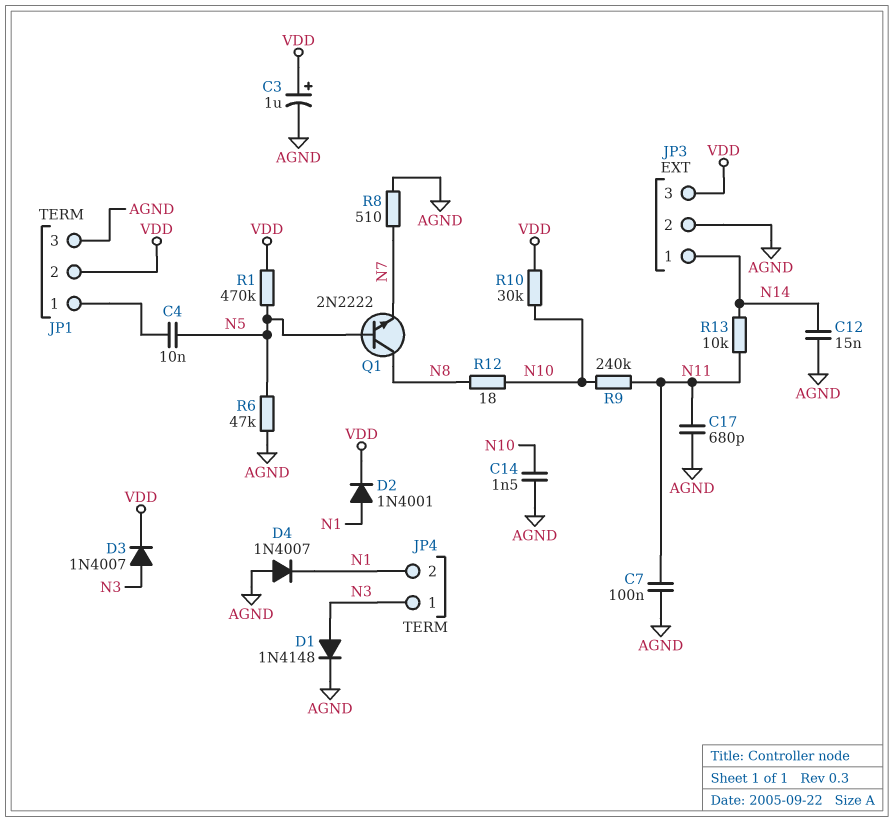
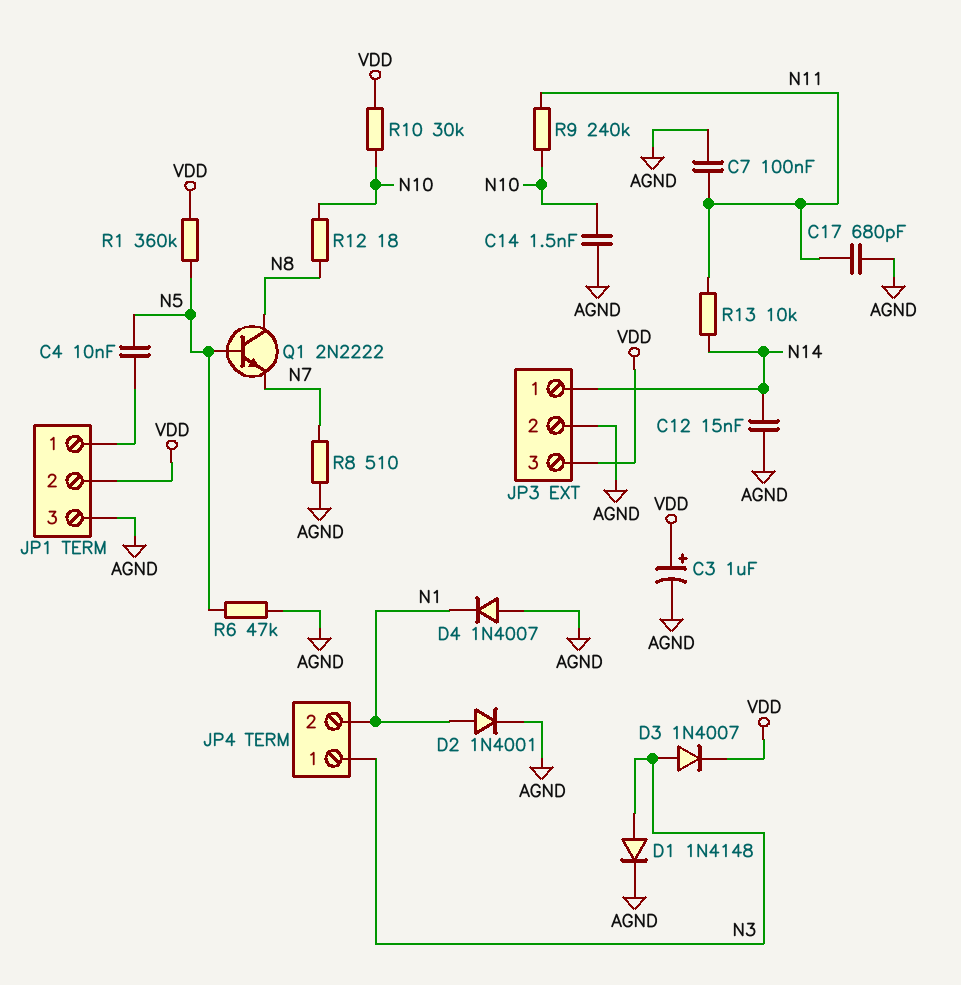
D2: diode 1N4001 (A N1, K VDD) -> diode 1N4001 (A N1, K AGND)
R1: 470k (N5, VDD) -> 360k (N5, VDD)

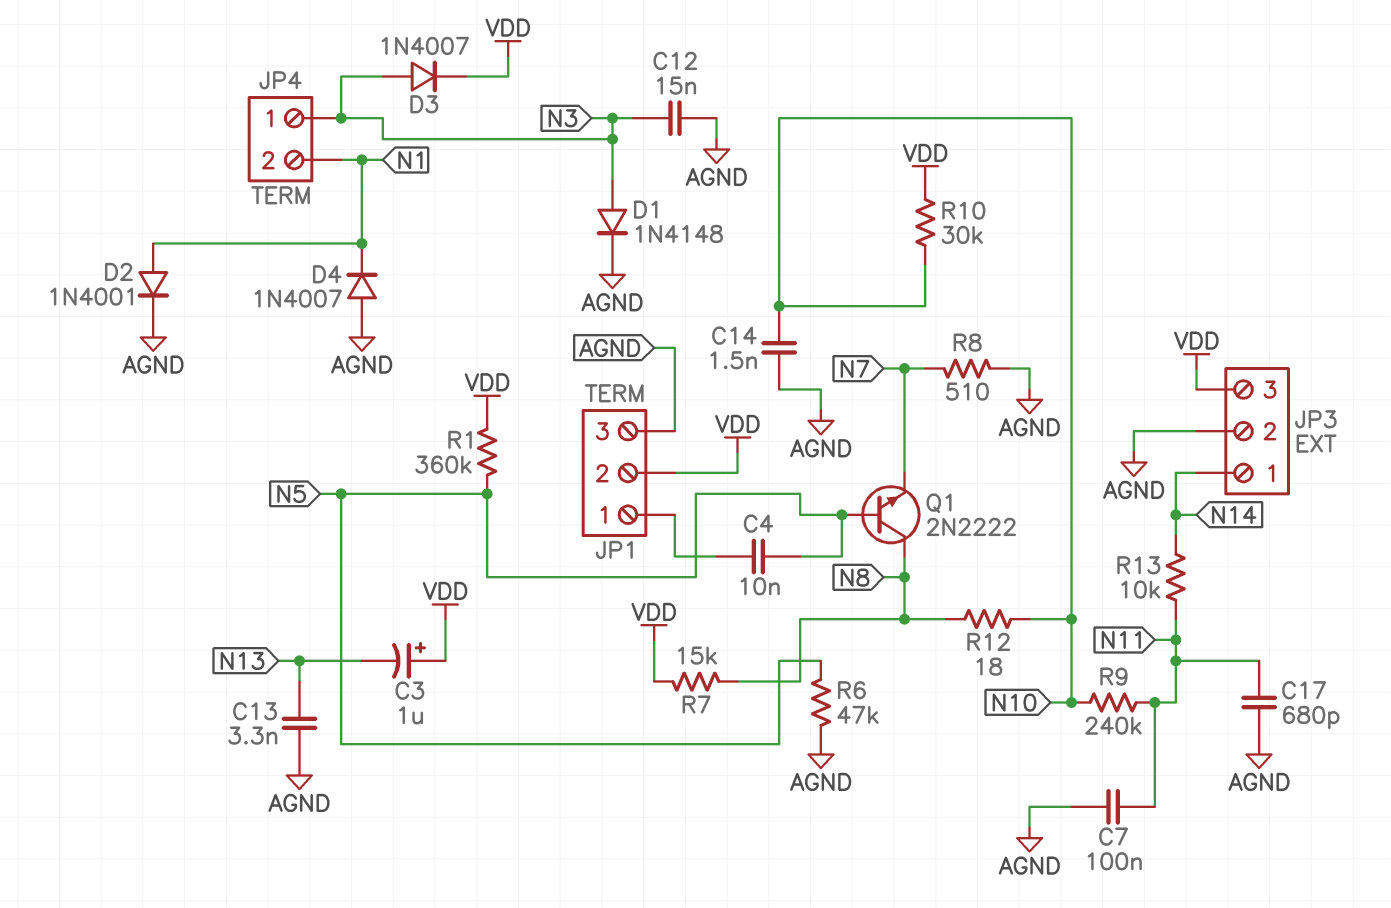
C3: 1uF (plus VDD, minus AGND) -> 1uF (plus VDD, minus N13)
C12: 15nF (AGND, N14) -> 15nF (AGND, N3)
C13: none -> 3.3nF (AGND, N13)
R7: none -> 15k (N8, VDD)

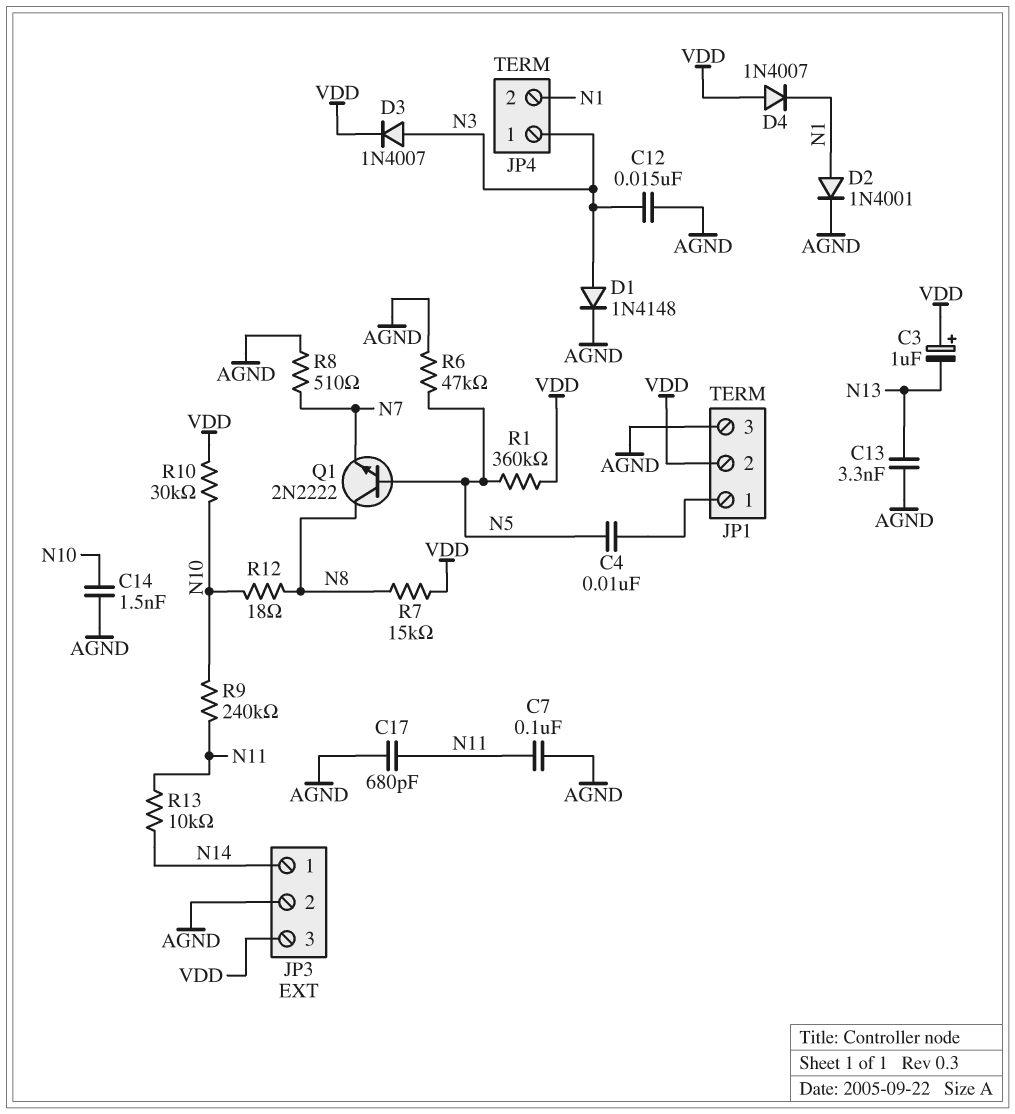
D4: diode 1N4007 (A AGND, K N1) -> diode 1N4007 (A VDD, K N1)

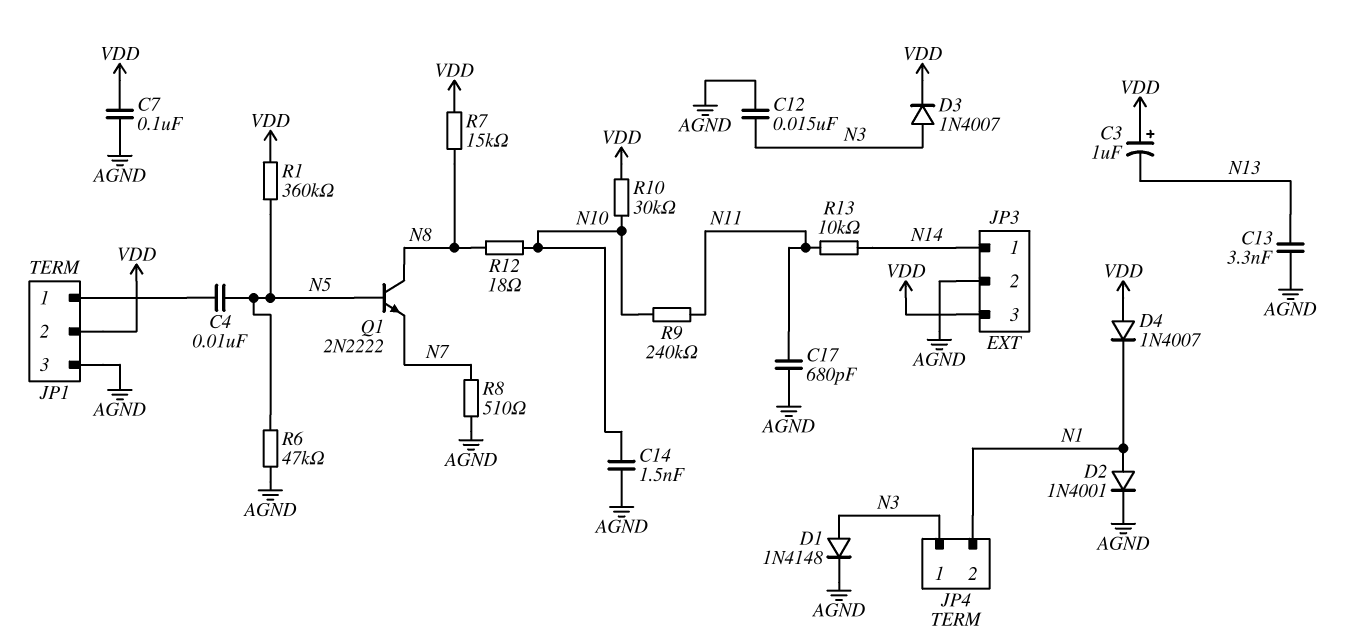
C7: 100nF (AGND, N11) -> 100nF (AGND, VDD)

